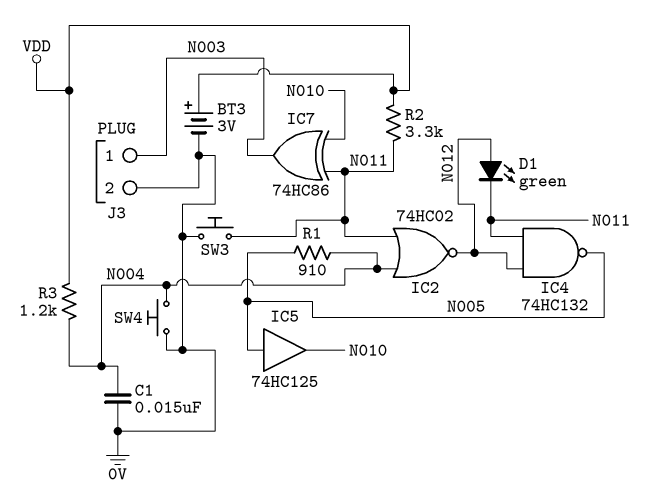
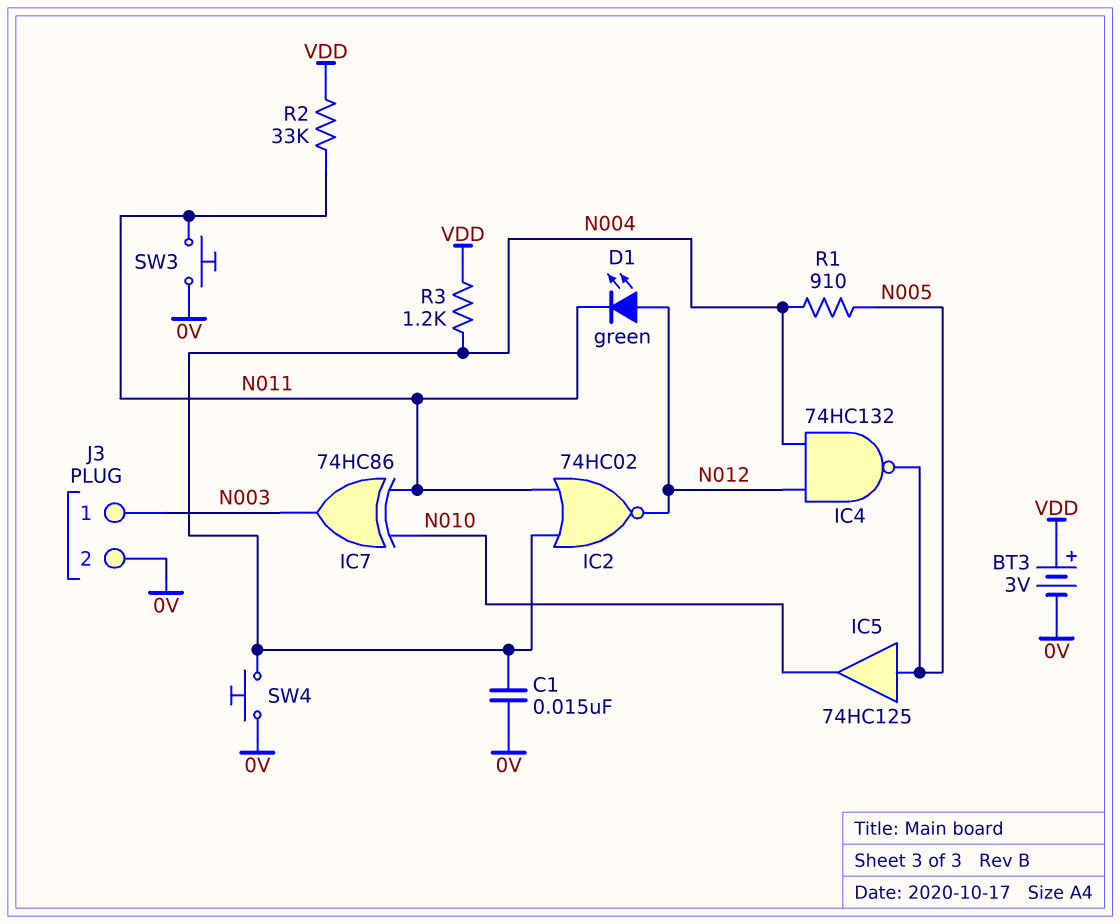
IC4: NAND 74HC132 (in N011, in N012, out N005) -> NAND 74HC132 (in N004, in N012, out N005)
R2: 3.3k (N011, VDD) -> 33k (N011, VDD)

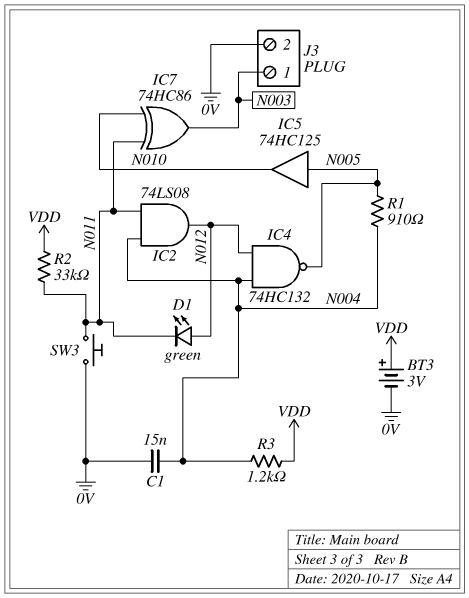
IC2: NOR 74HC02 (in N004, in N011, out N012) -> AND 74LS08 (in N004, in N011, out N012)
SW4: button (0V, N004) -> none

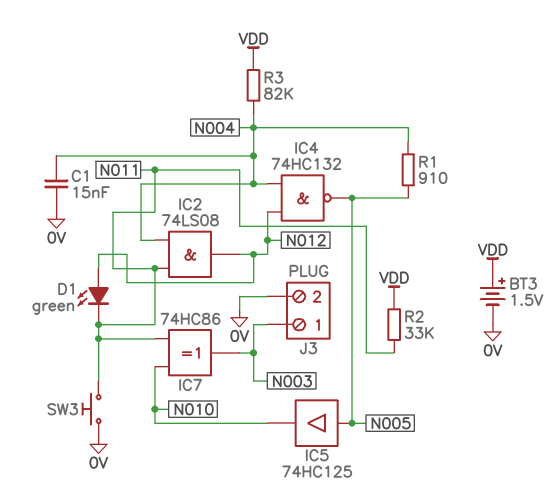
BT3: 3V (plus VDD, minus 0V) -> 1.5V (plus VDD, minus 0V)
R3: 1.2k (N004, VDD) -> 82k (N004, VDD)

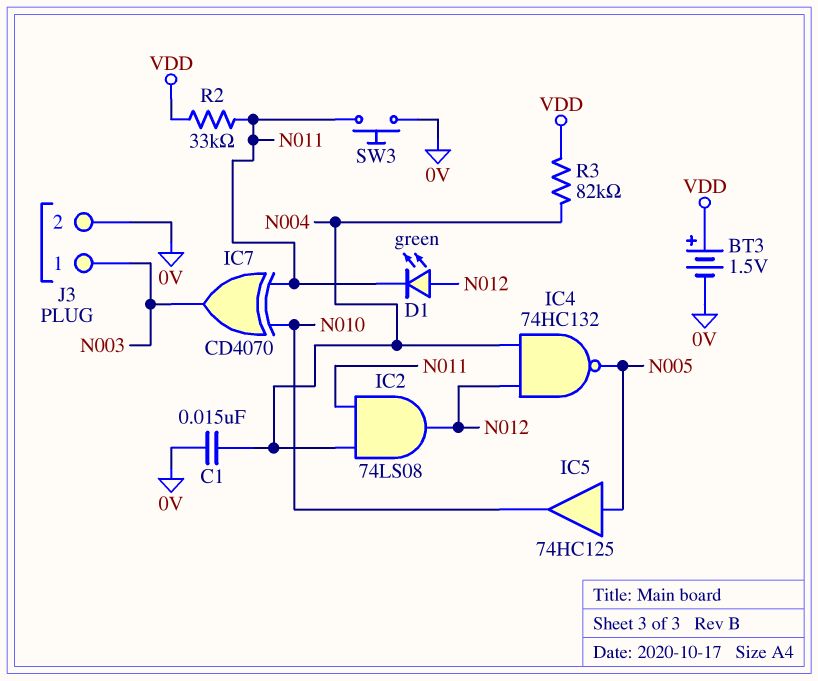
IC7: XOR 74HC86 (in N010, in N011, out N003) -> XOR CD4070 (in N010, in N011, out N003)
R1: 910 (N004, N005) -> none

